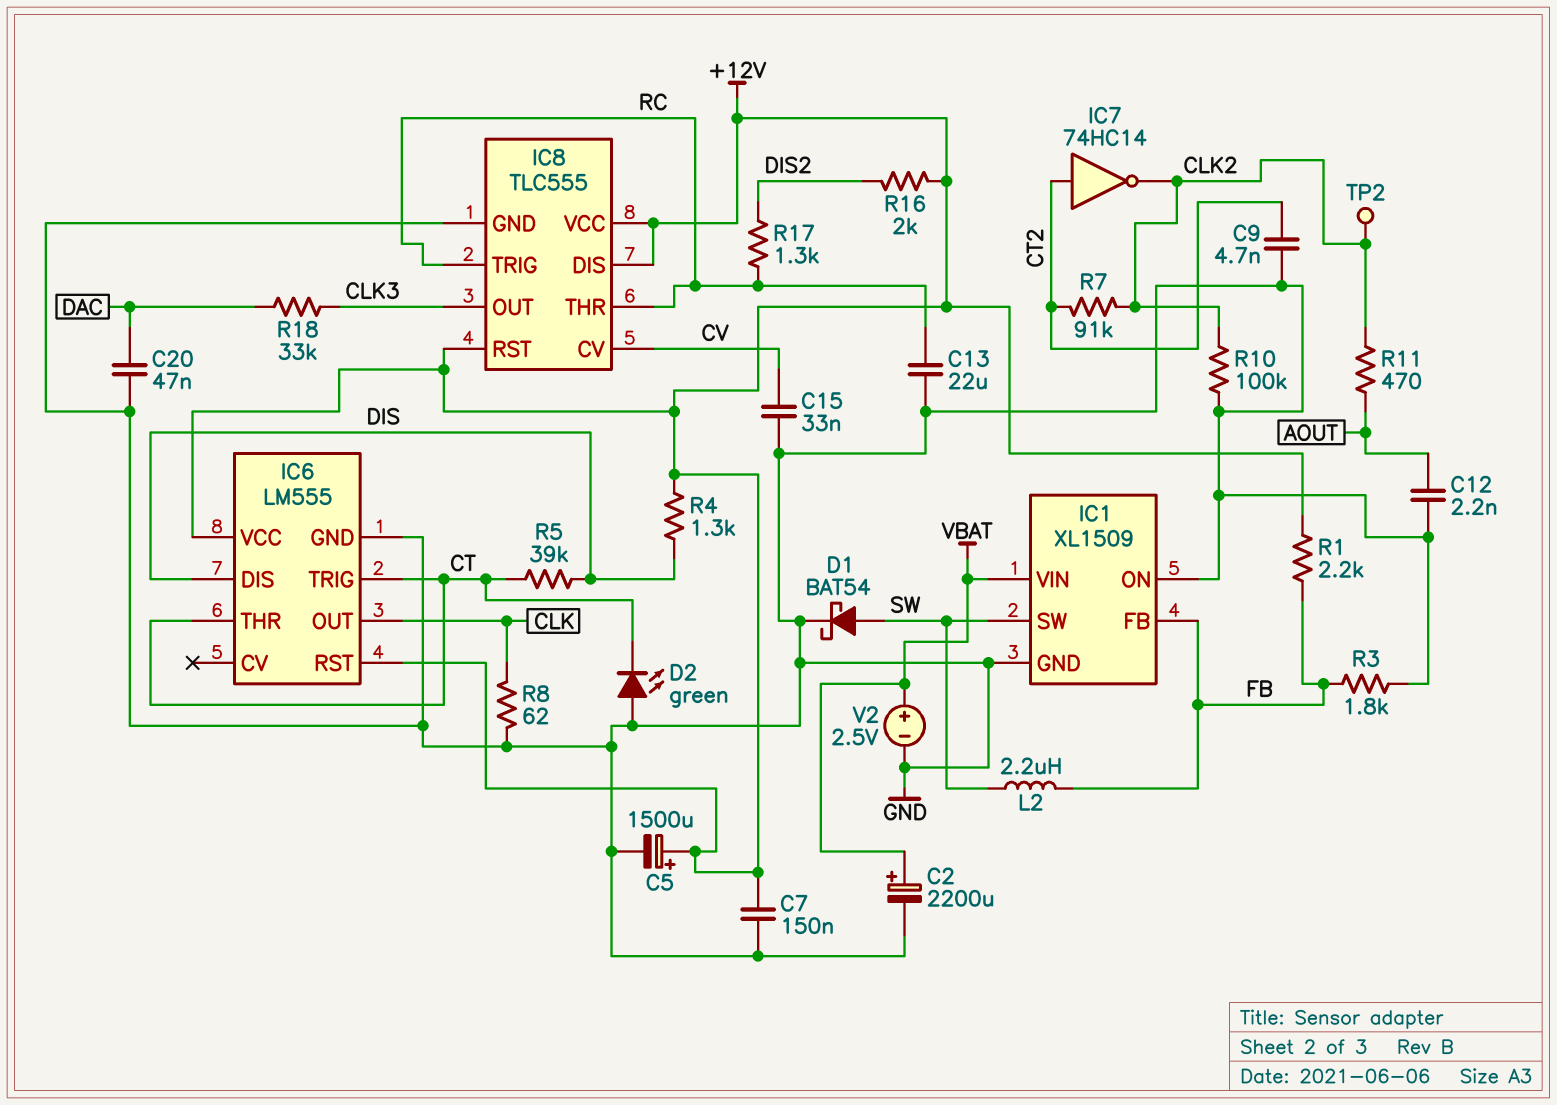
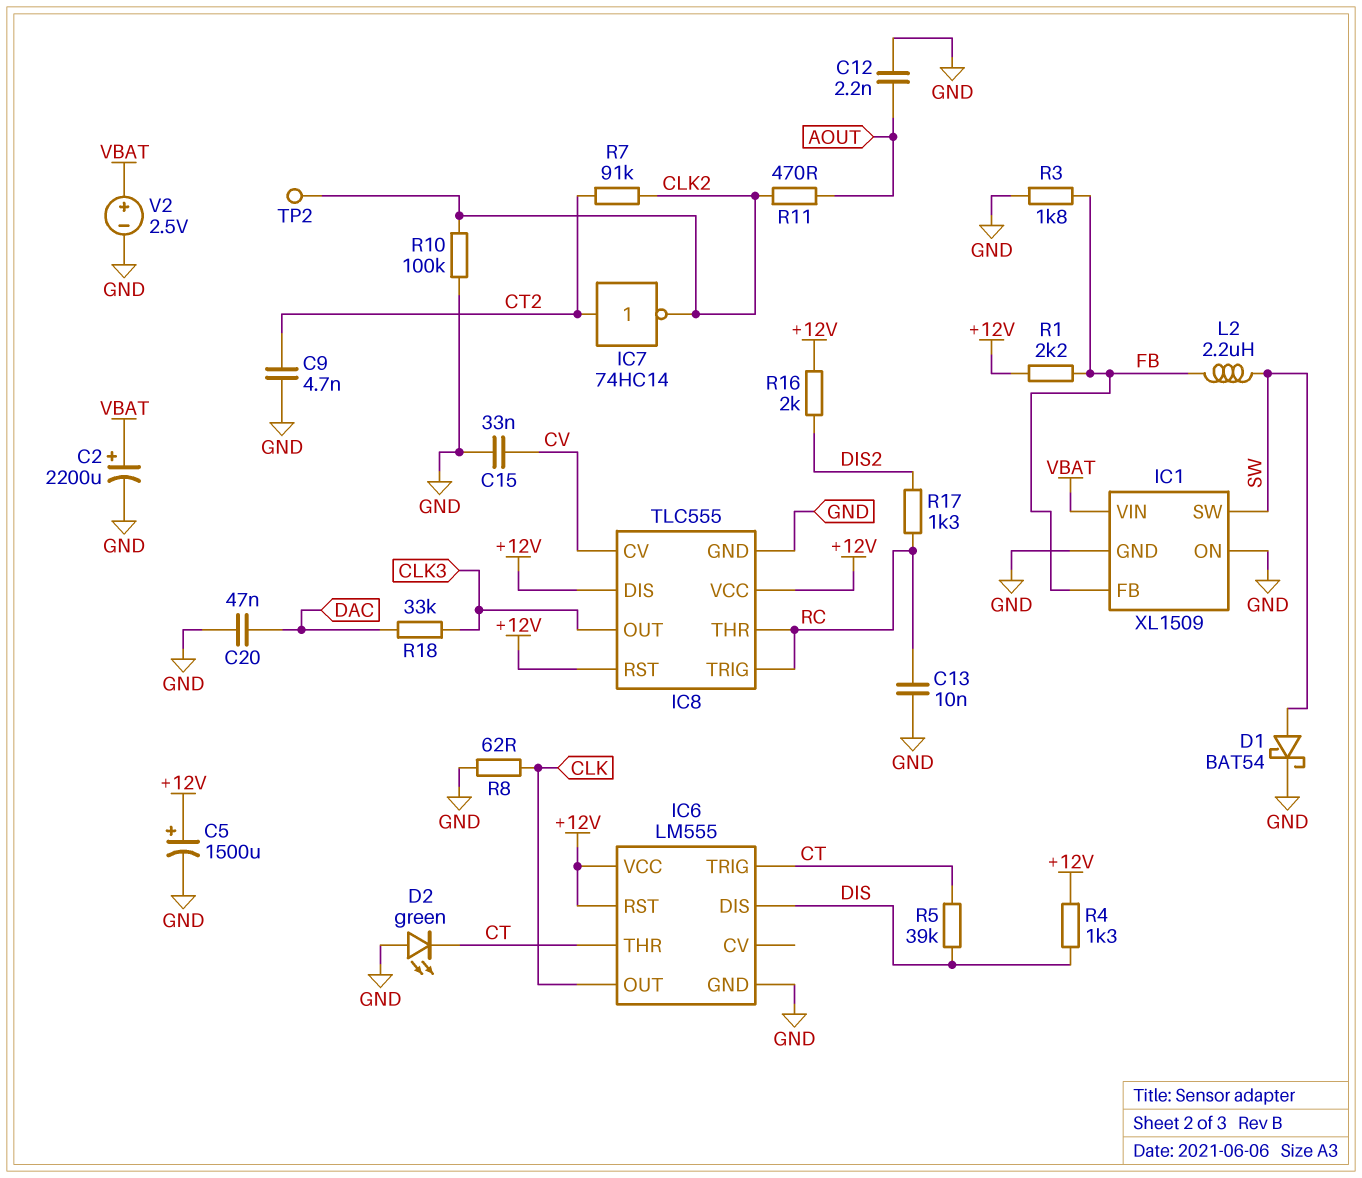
C7: 150nF (+12V, GND) -> none
C13: 22uF (GND, RC) -> 10nF (GND, RC)

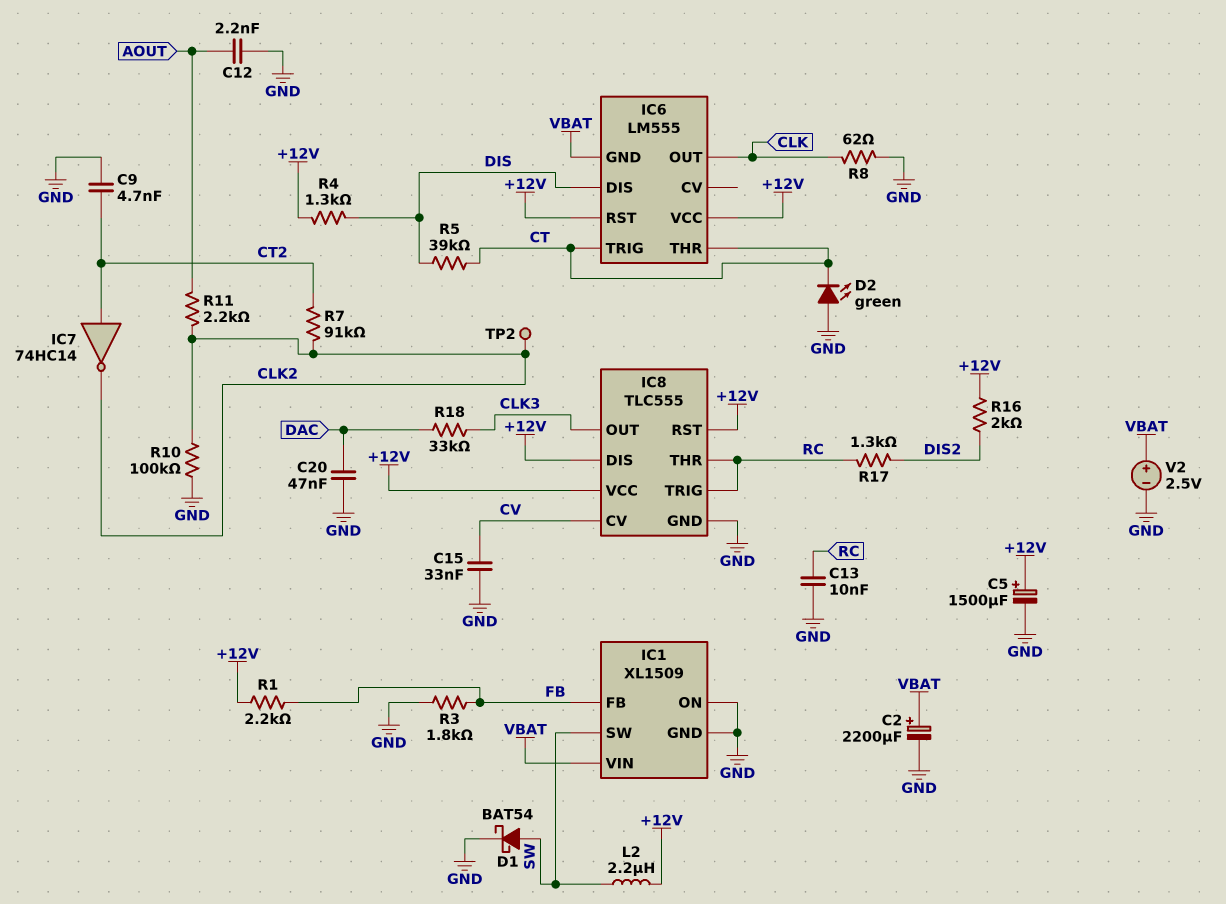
IC6 pin GND: GND -> VBAT
L2: 2.2uH (FB, SW) -> 2.2uH (+12V, SW)
R11: 470 (AOUT, CLK2) -> 2.2k (AOUT, CLK2)

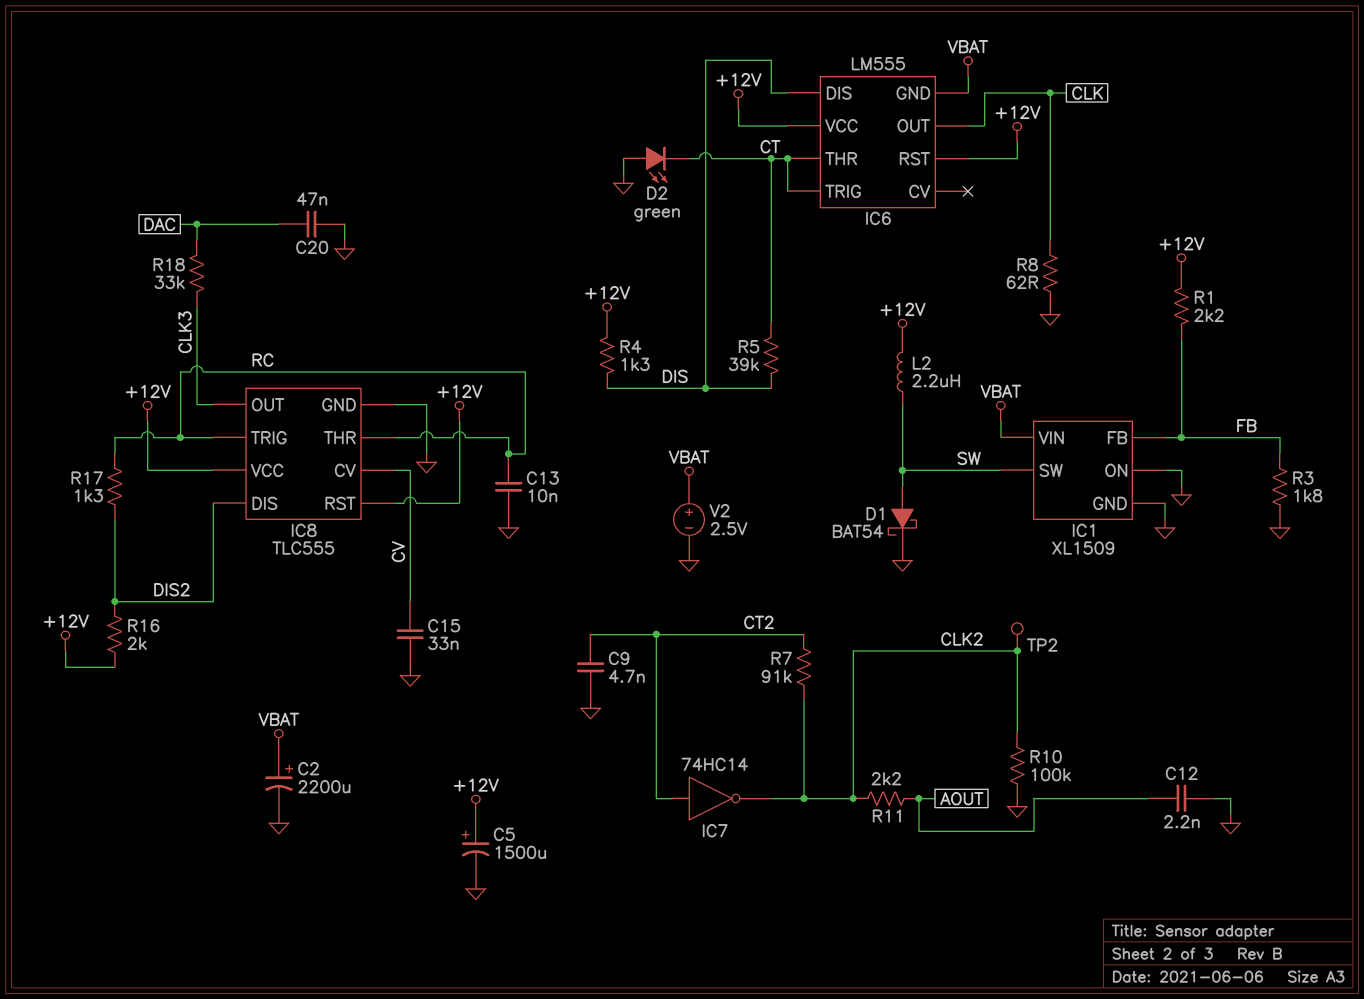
IC8 pin DIS: +12V -> DIS2

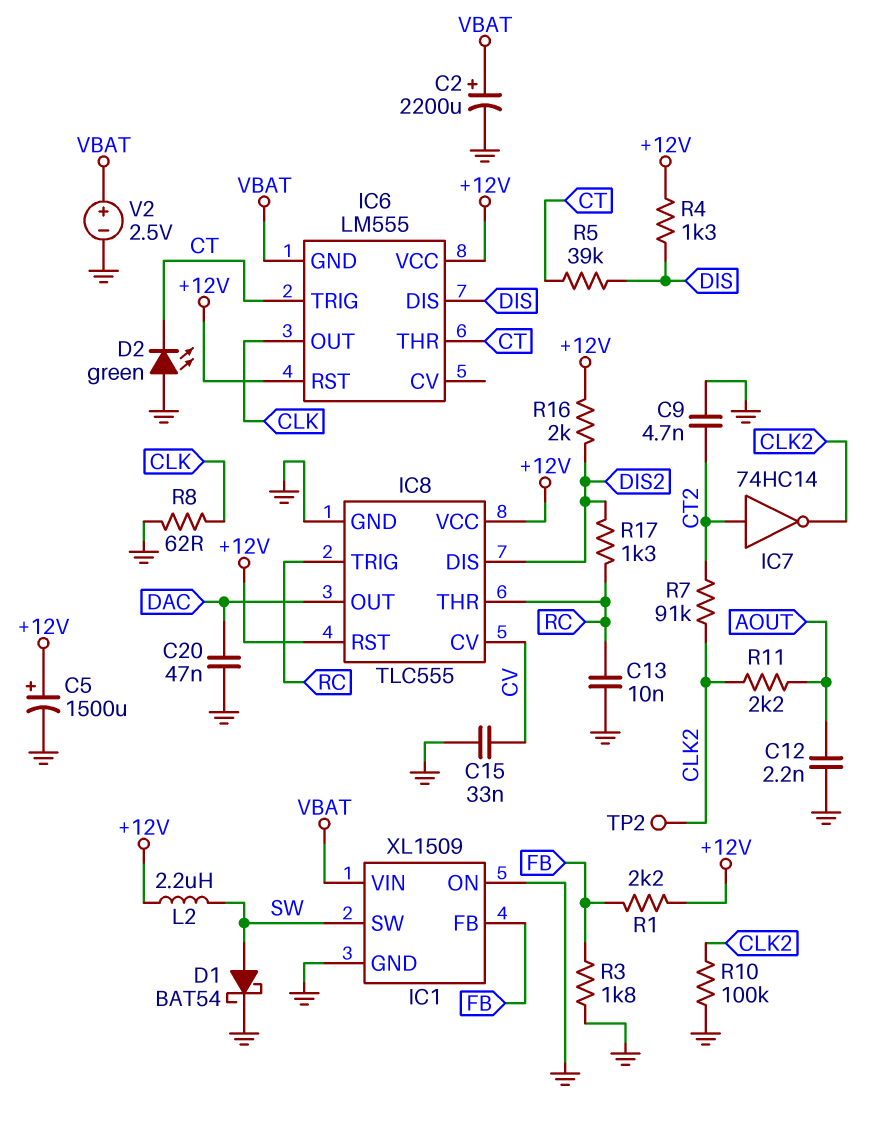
IC8 pin OUT: CLK3 -> DAC
R18: 33k (CLK3, DAC) -> none

